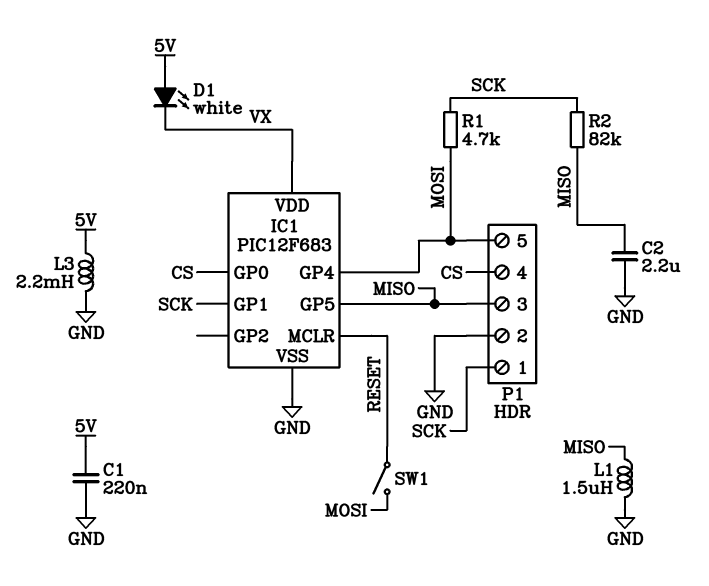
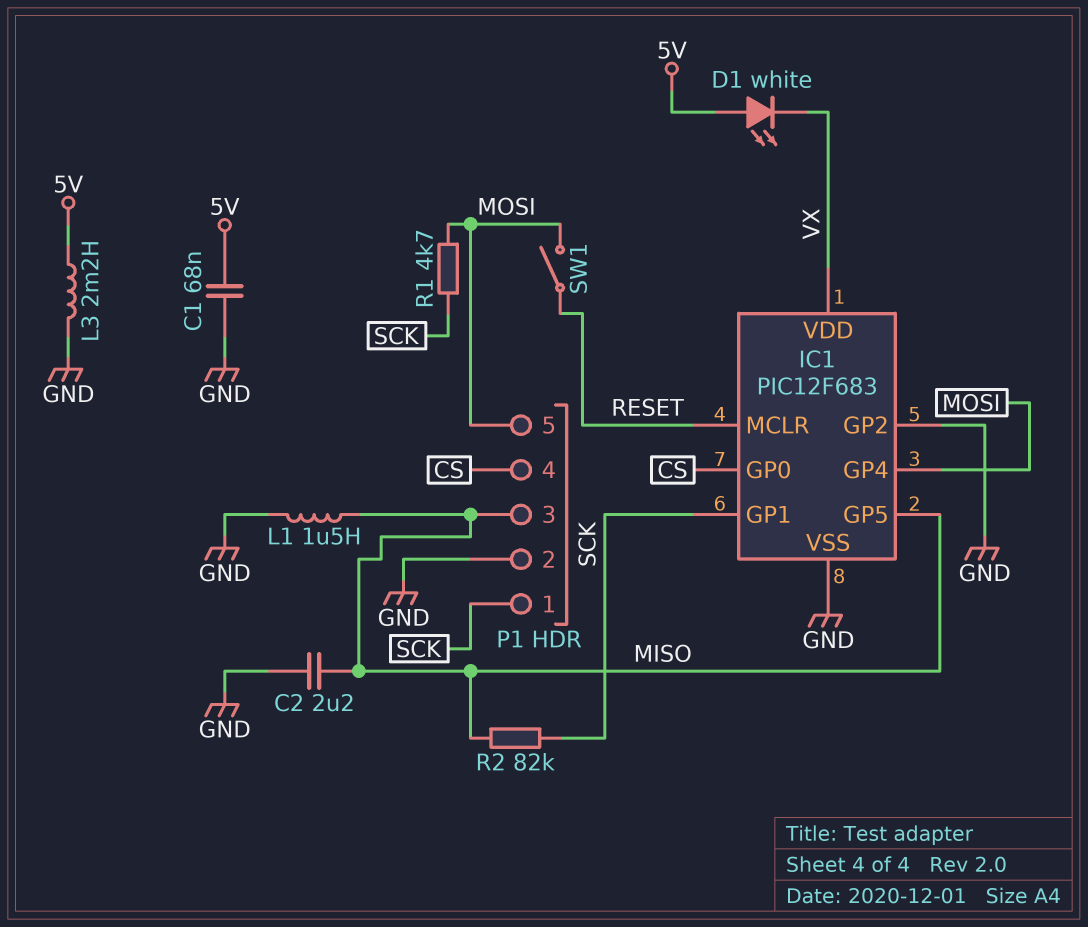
C1: 220nF (5V, GND) -> 68nF (5V, GND)
IC1 pin GP2: none -> GND

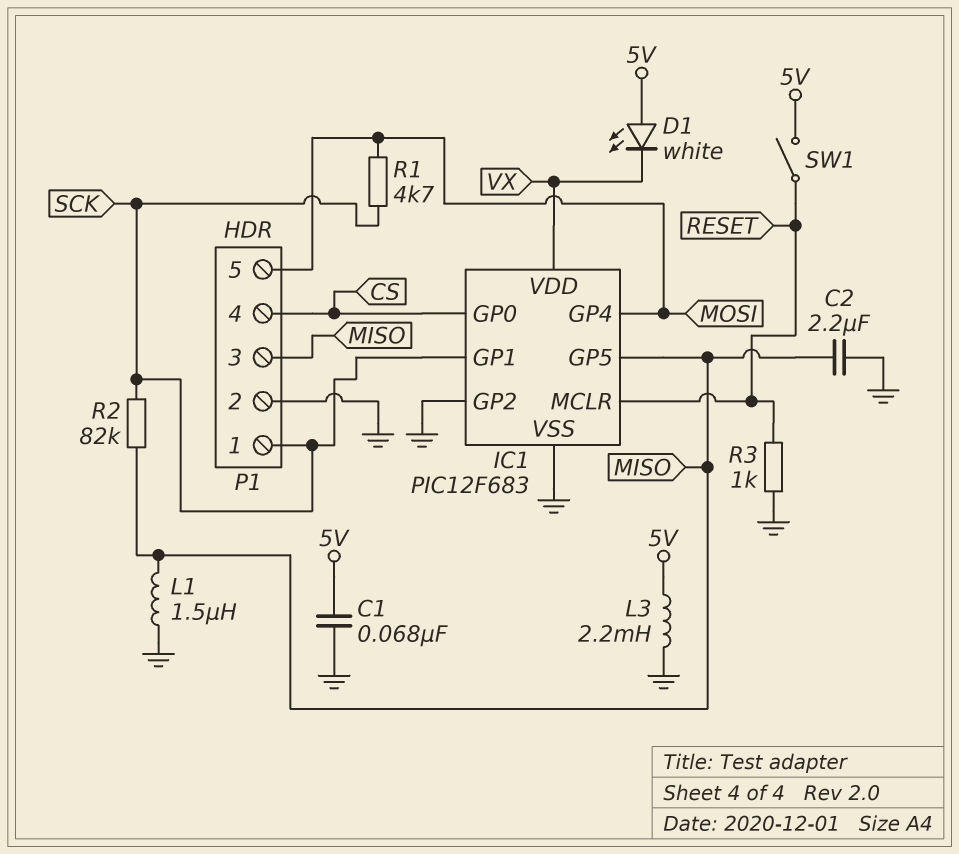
R3: none -> 1k (GND, RESET)
SW1: switch (MOSI, RESET) -> switch (5V, RESET)

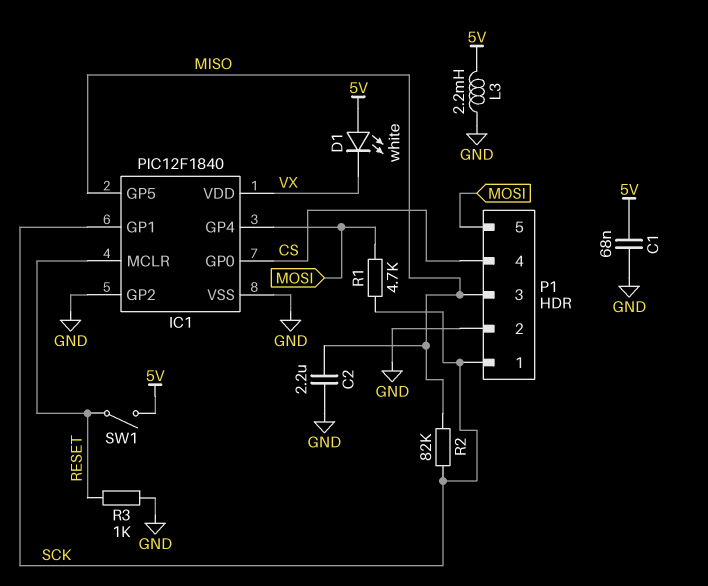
IC1: PIC12F683 -> PIC12F1840
L1: 1.5uH (GND, MISO) -> none

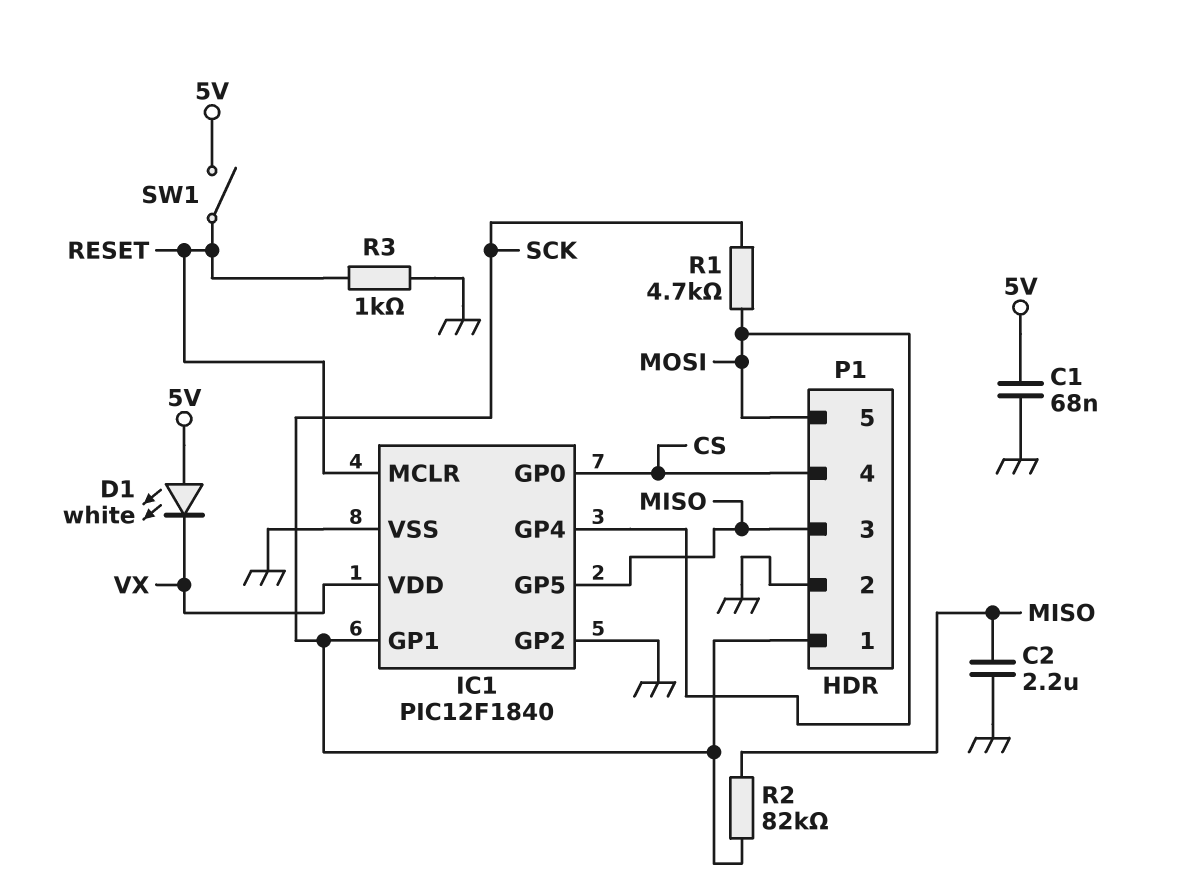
L3: 2.2mH (5V, GND) -> none

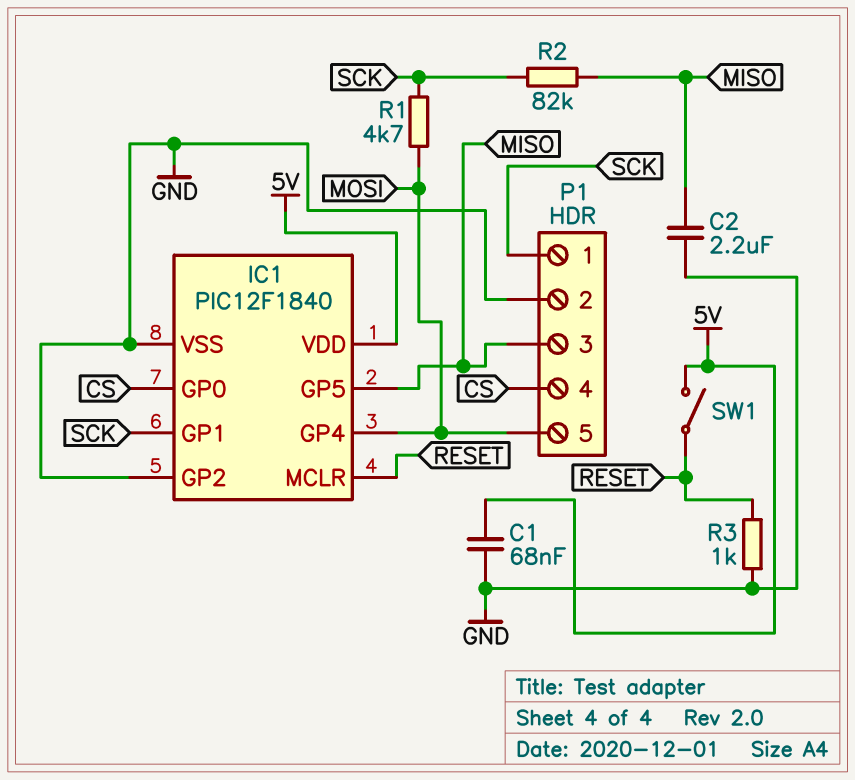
D1: LED white (A 5V, K VX) -> none
IC1 pin VDD: VX -> 5V

